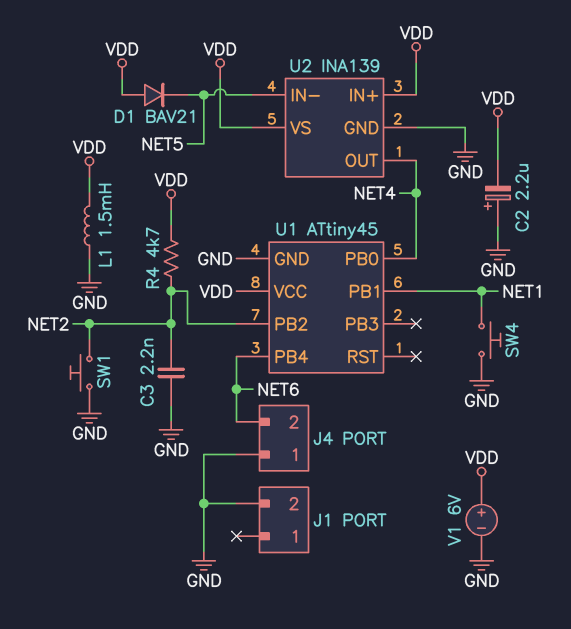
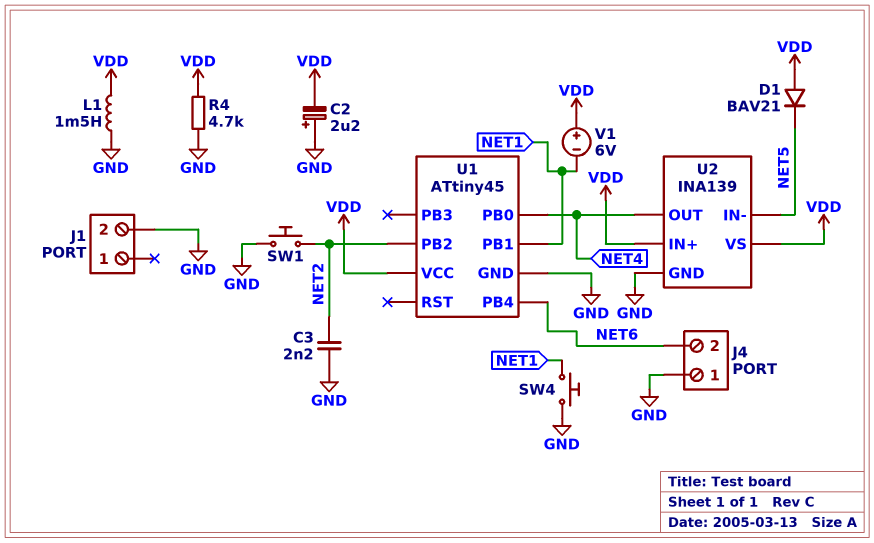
R4: 4.7k (NET2, VDD) -> 4.7k (GND, VDD)
V1: 6V (plus VDD, minus GND) -> 6V (plus VDD, minus NET1)

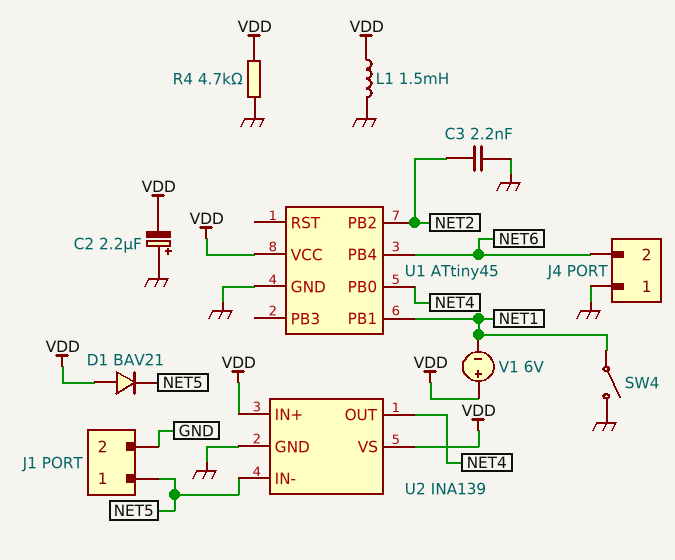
J1 pin 1: none -> NET5
SW1: button (GND, NET2) -> none
SW4: button (GND, NET1) -> switch (GND, NET1)

